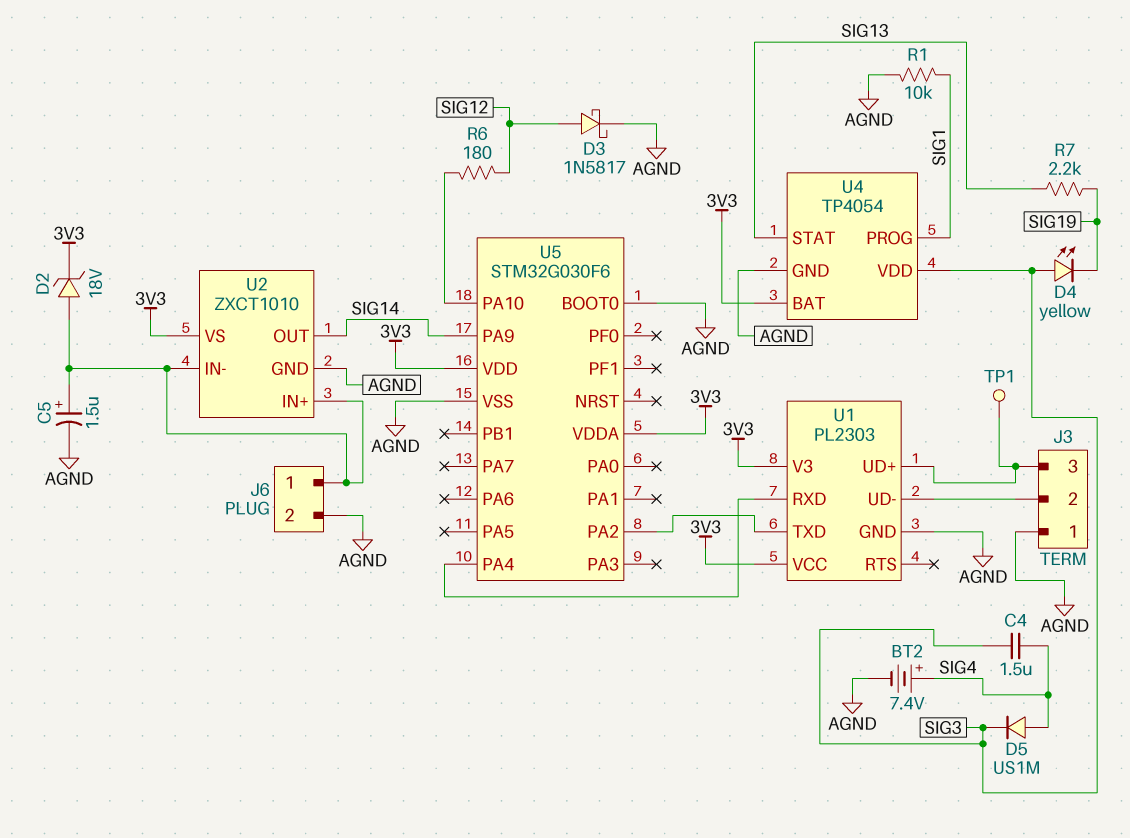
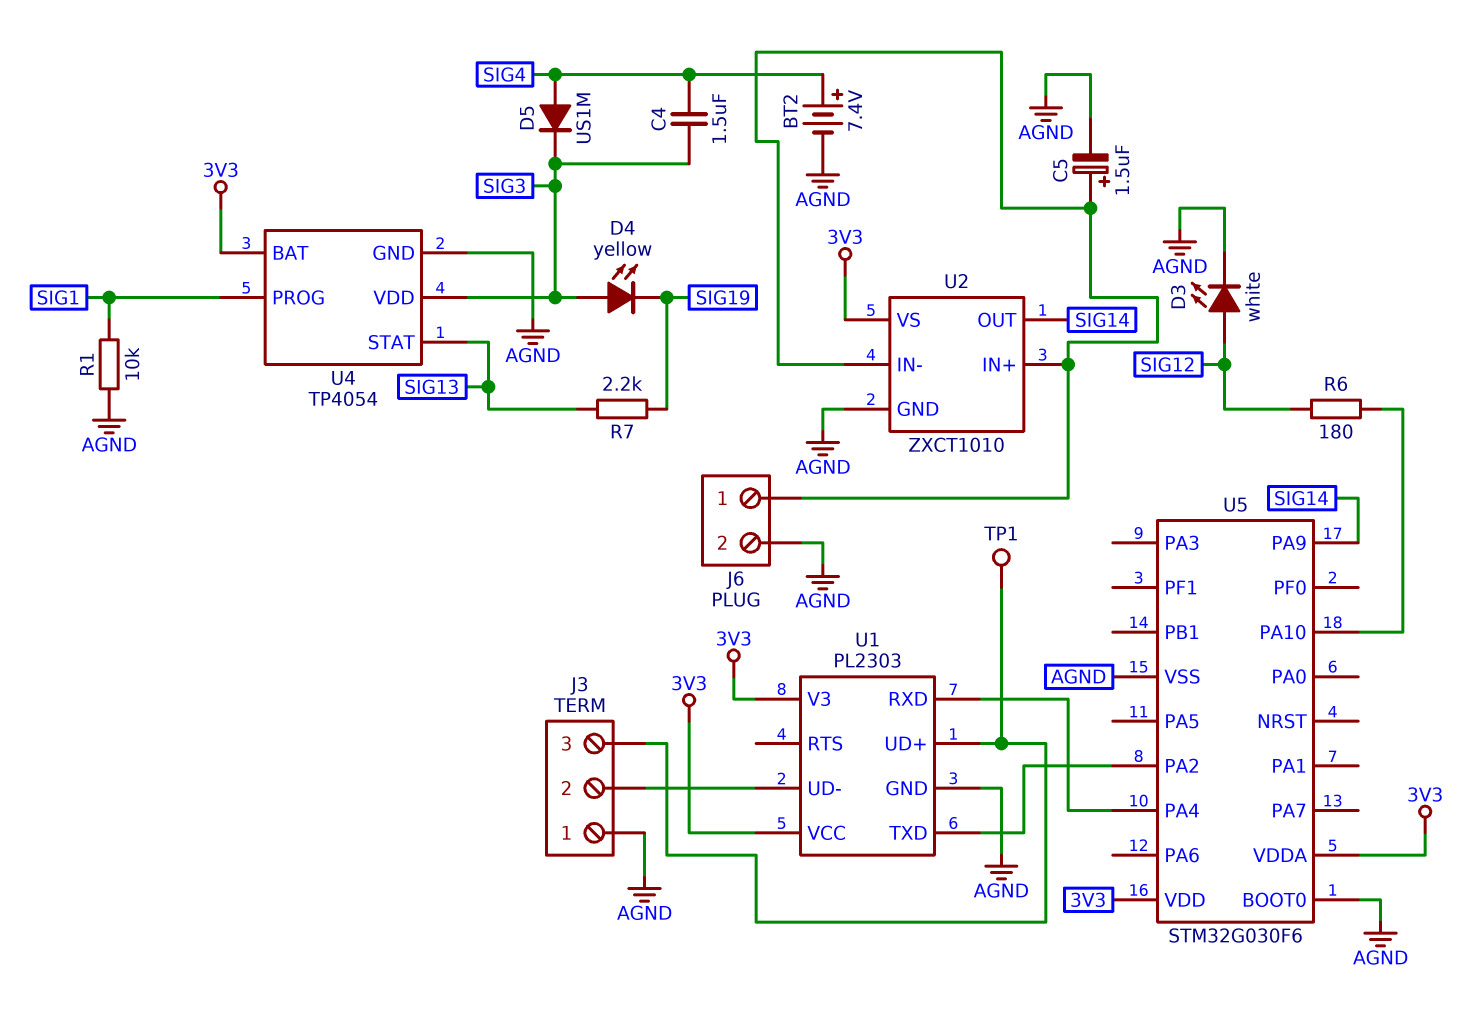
D2: zener 18V (A J6/1, K 3V3) -> none
D3: schottky 1N5817 (A SIG12, K AGND) -> LED white (A SIG12, K AGND)

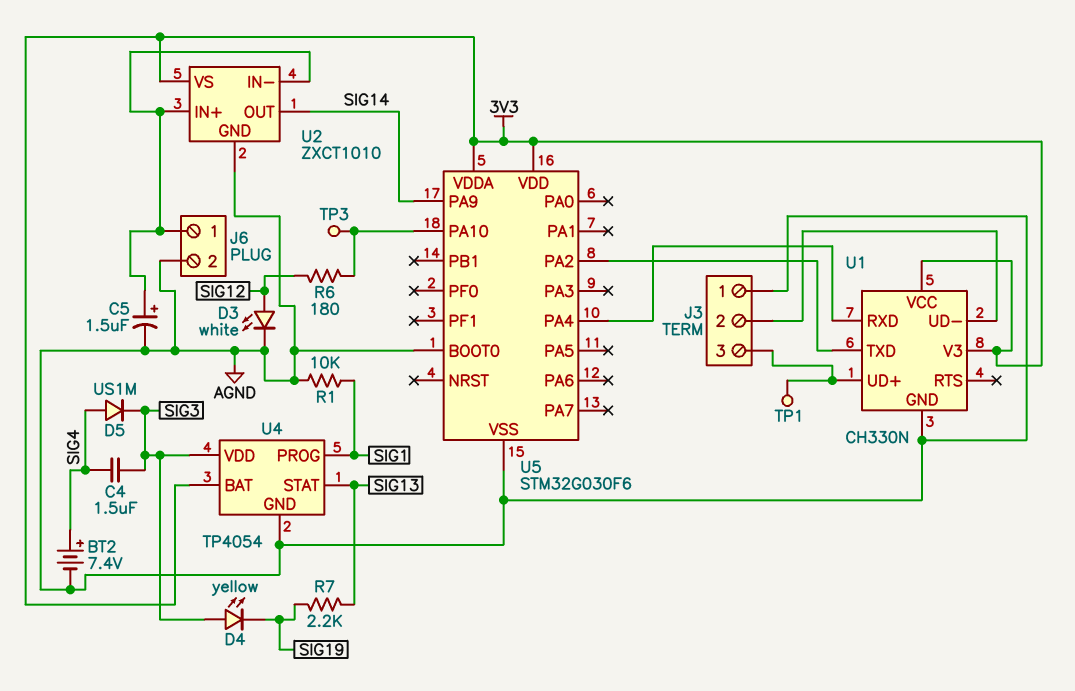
TP3: none -> test point (U5/PA10)
U1: PL2303 -> CH330N

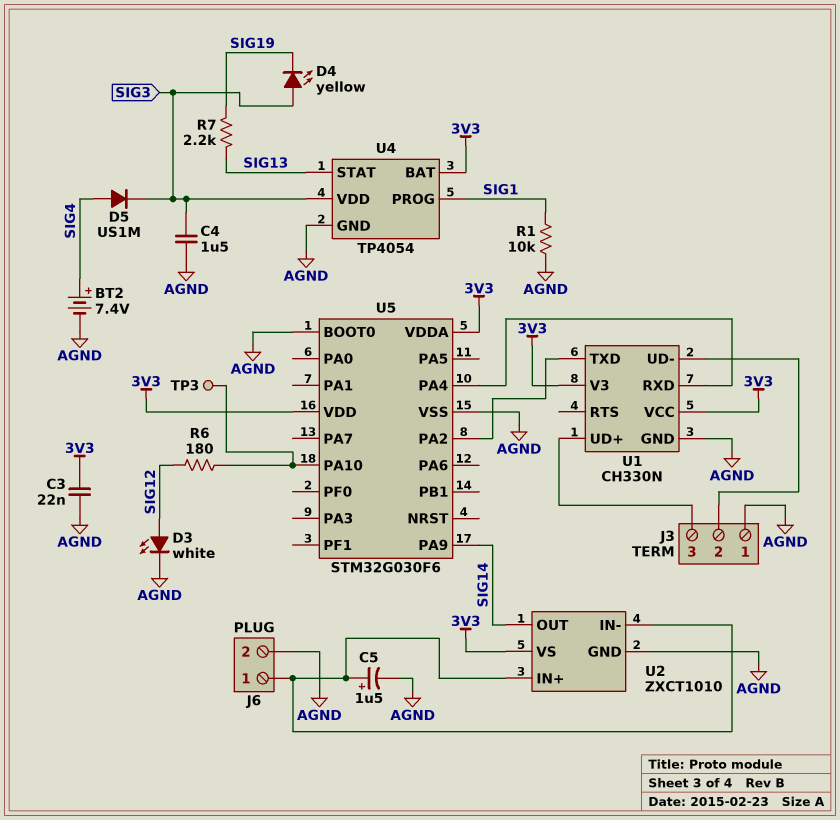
C3: none -> 22nF (3V3, AGND)
C4: 1.5uF (SIG3, SIG4) -> 1.5uF (AGND, SIG3)
TP1: test point (J3/3) -> none

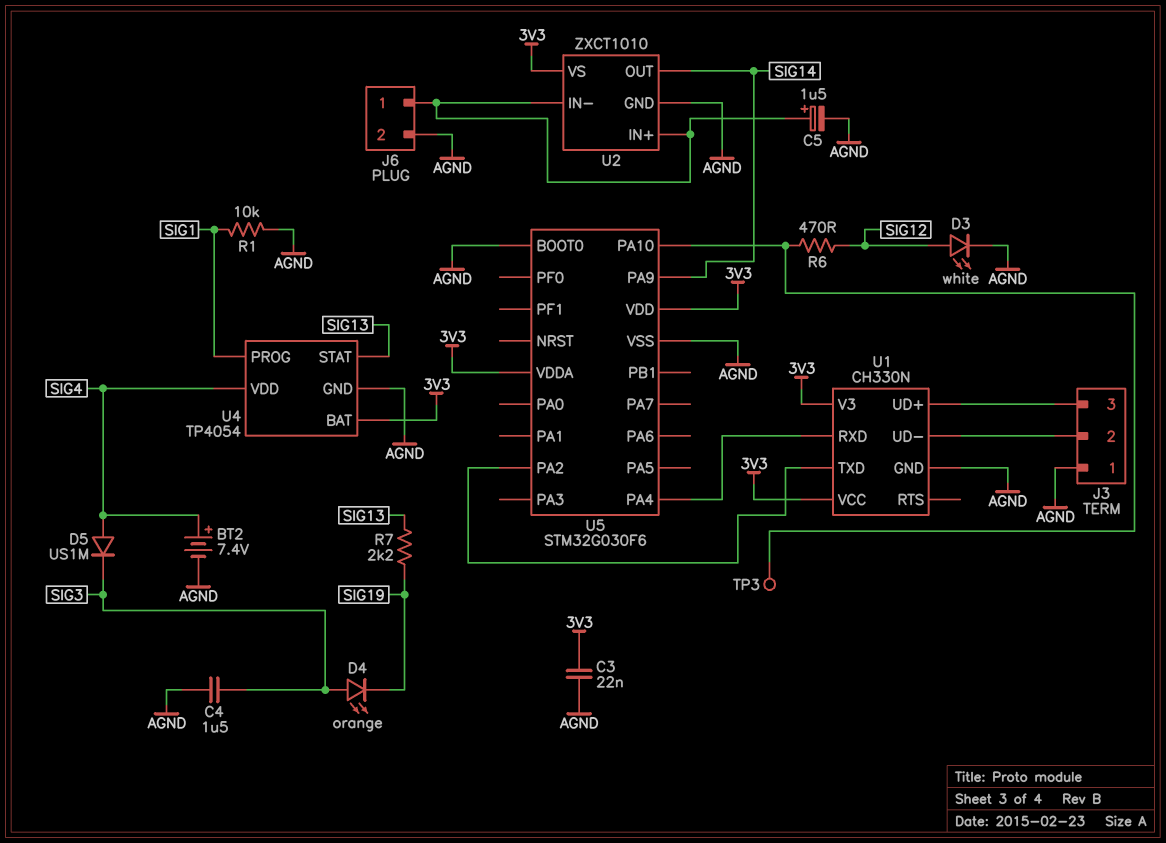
D4: LED yellow (A SIG3, K SIG19) -> LED orange (A SIG3, K SIG19)
R6: 180 (SIG12, U5/PA10) -> 470 (SIG12, U5/PA10)
U4 pin VDD: SIG3 -> SIG4

